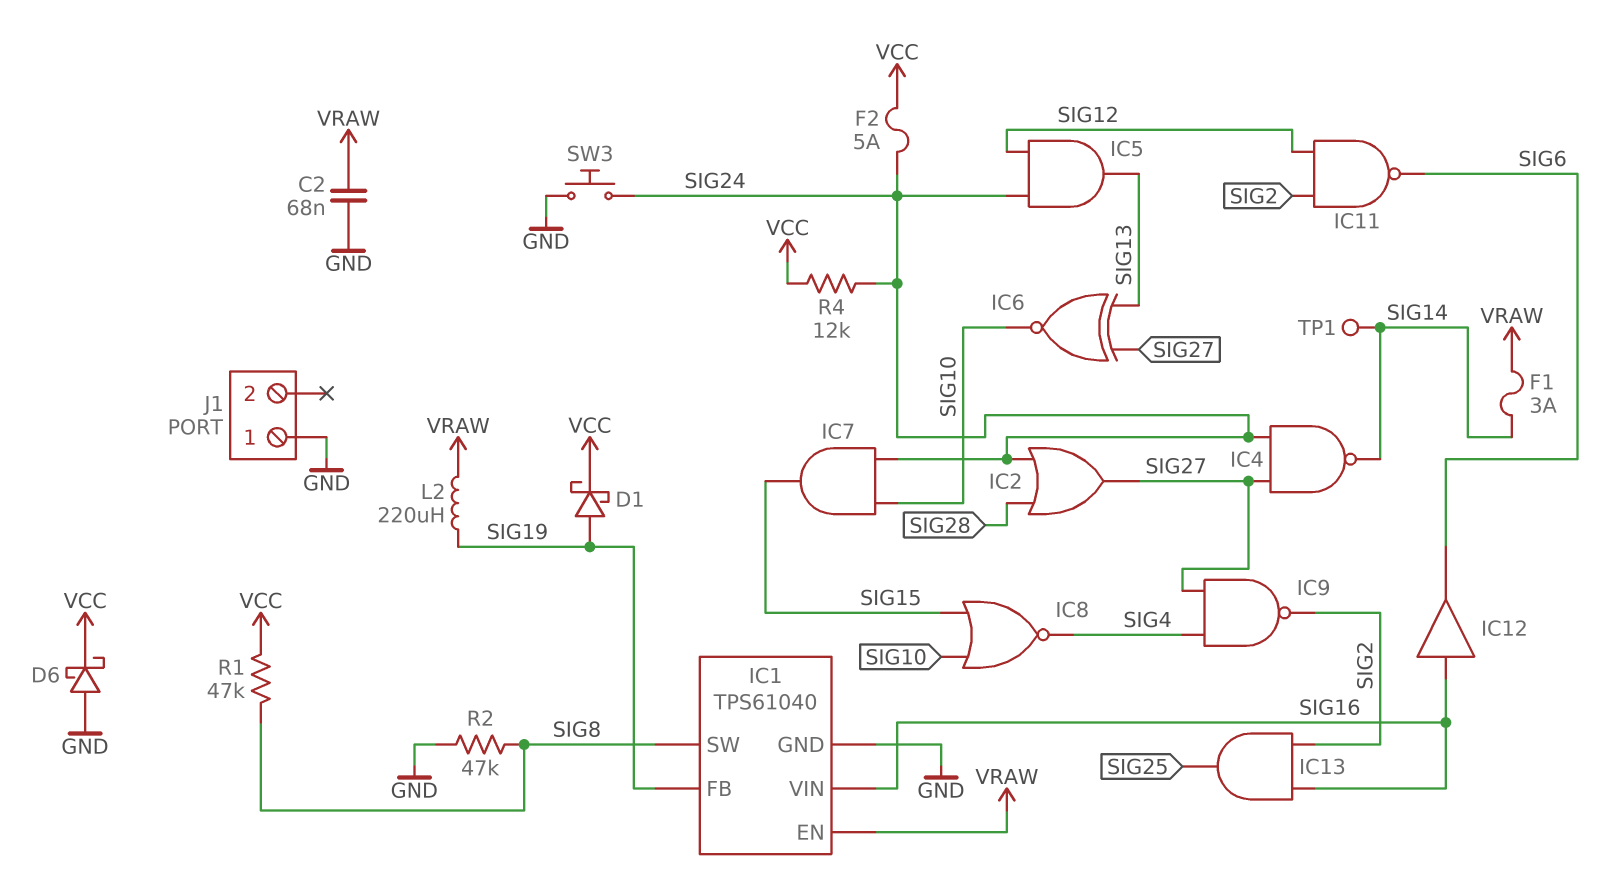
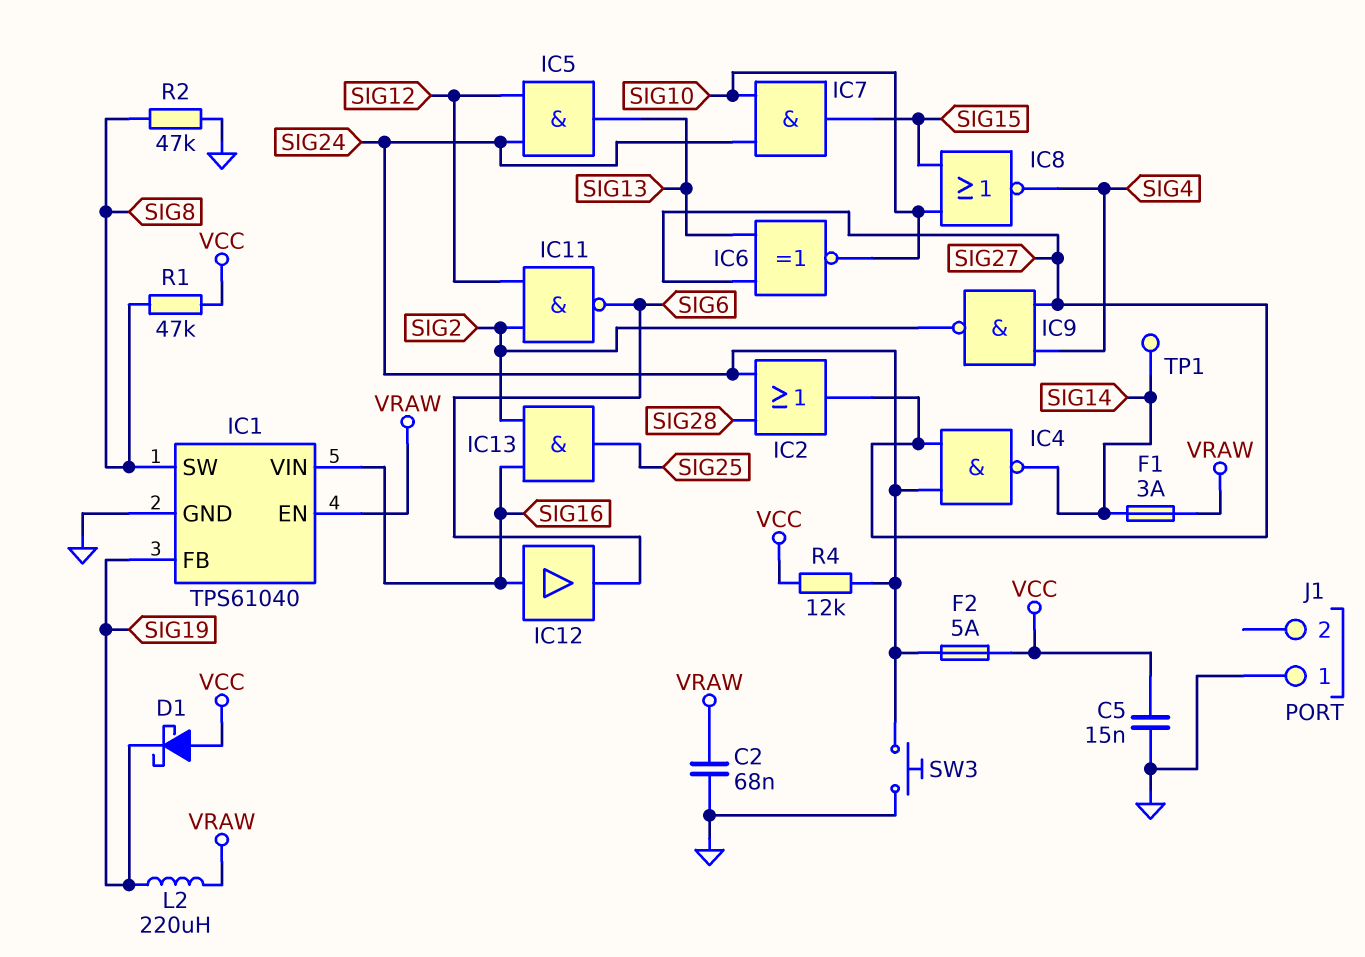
C5: none -> 15nF (GND, VCC)
D1: schottky (A SIG19, K VCC) -> schottky (A VCC, K SIG19)
D6: schottky (A GND, K VCC) -> none

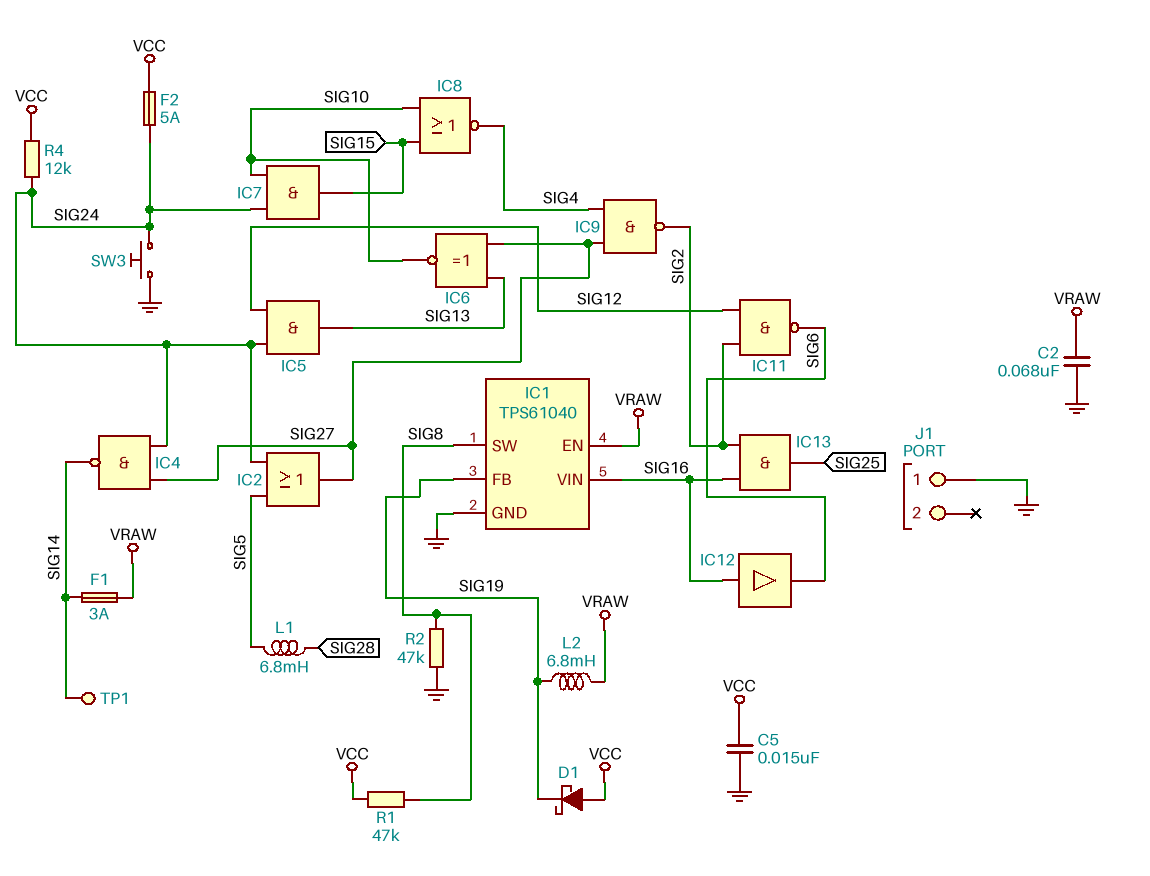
IC2: OR (in SIG24, in SIG28, out SIG27) -> OR (in SIG5, in SIG24, out SIG27)
L1: none -> 6.8mH (SIG5, SIG28)
L2: 220uH (SIG19, VRAW) -> 6.8mH (SIG19, VRAW)

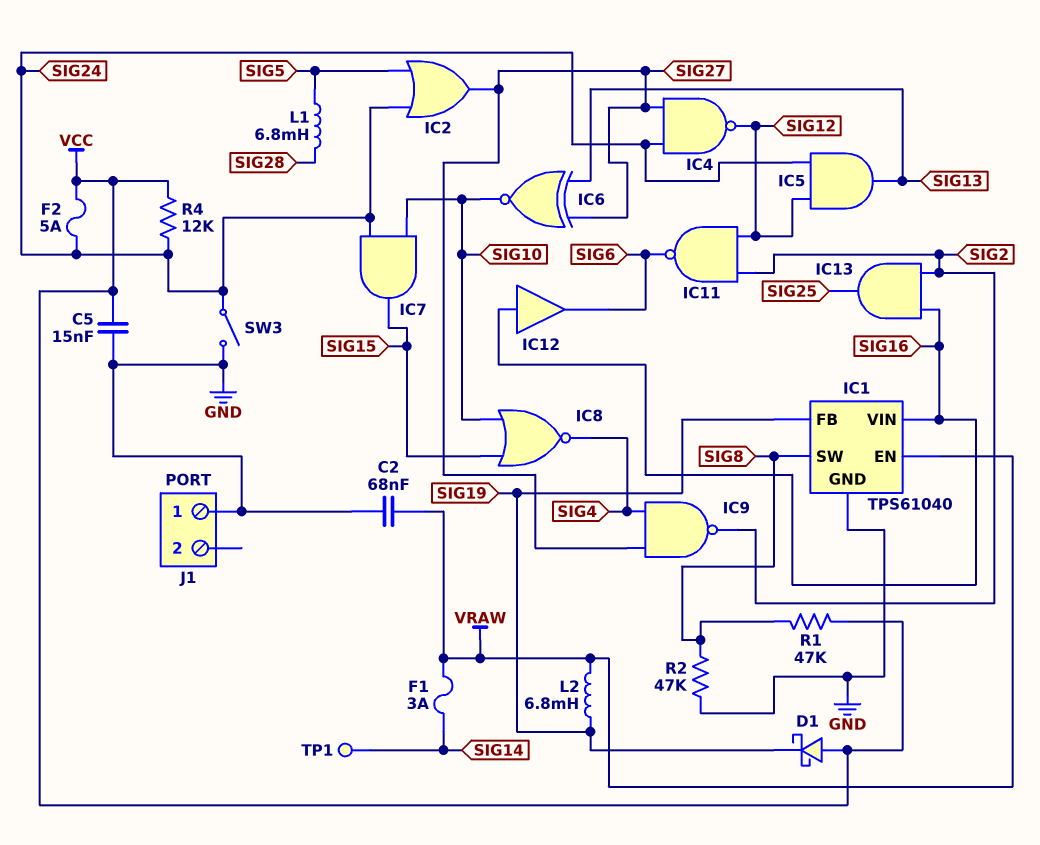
IC4: NAND (in SIG24, in SIG27, out SIG14) -> NAND (in SIG24, in SIG27, out SIG12)
SW3: button (GND, SIG24) -> switch (GND, SIG24)

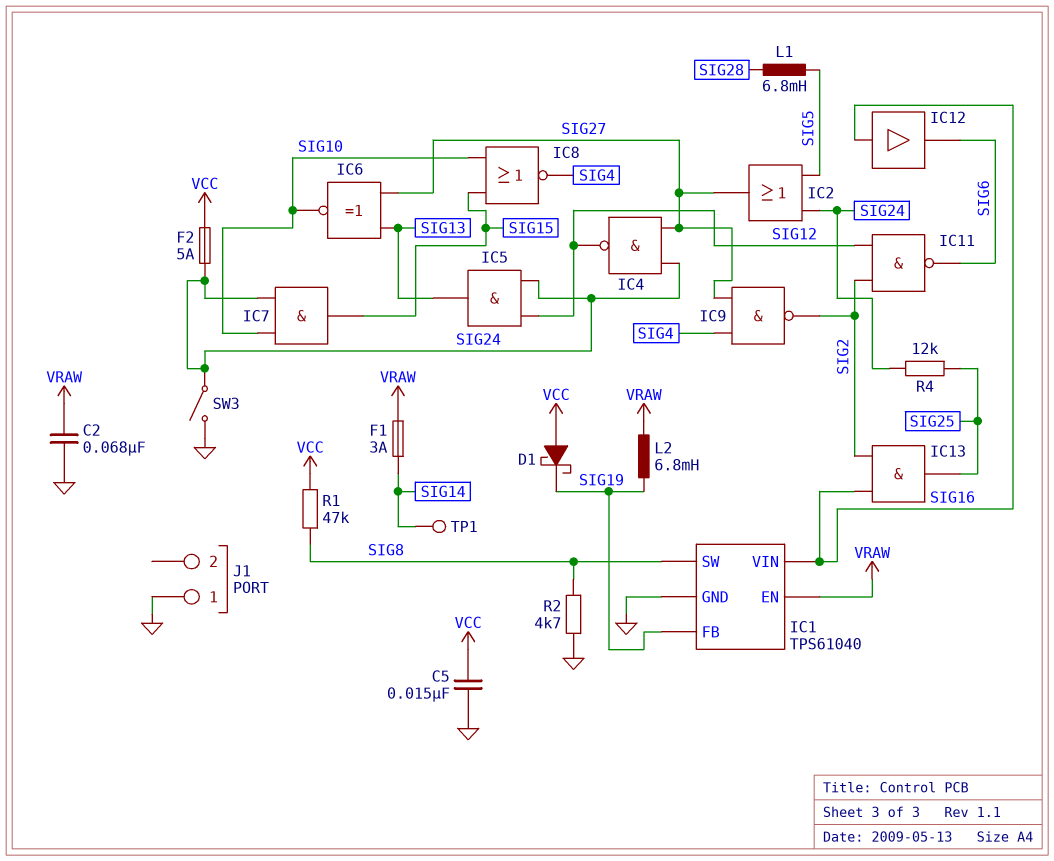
R2: 47k (GND, SIG8) -> 4.7k (GND, SIG8)
R4: 12k (SIG24, VCC) -> 12k (SIG24, SIG25)

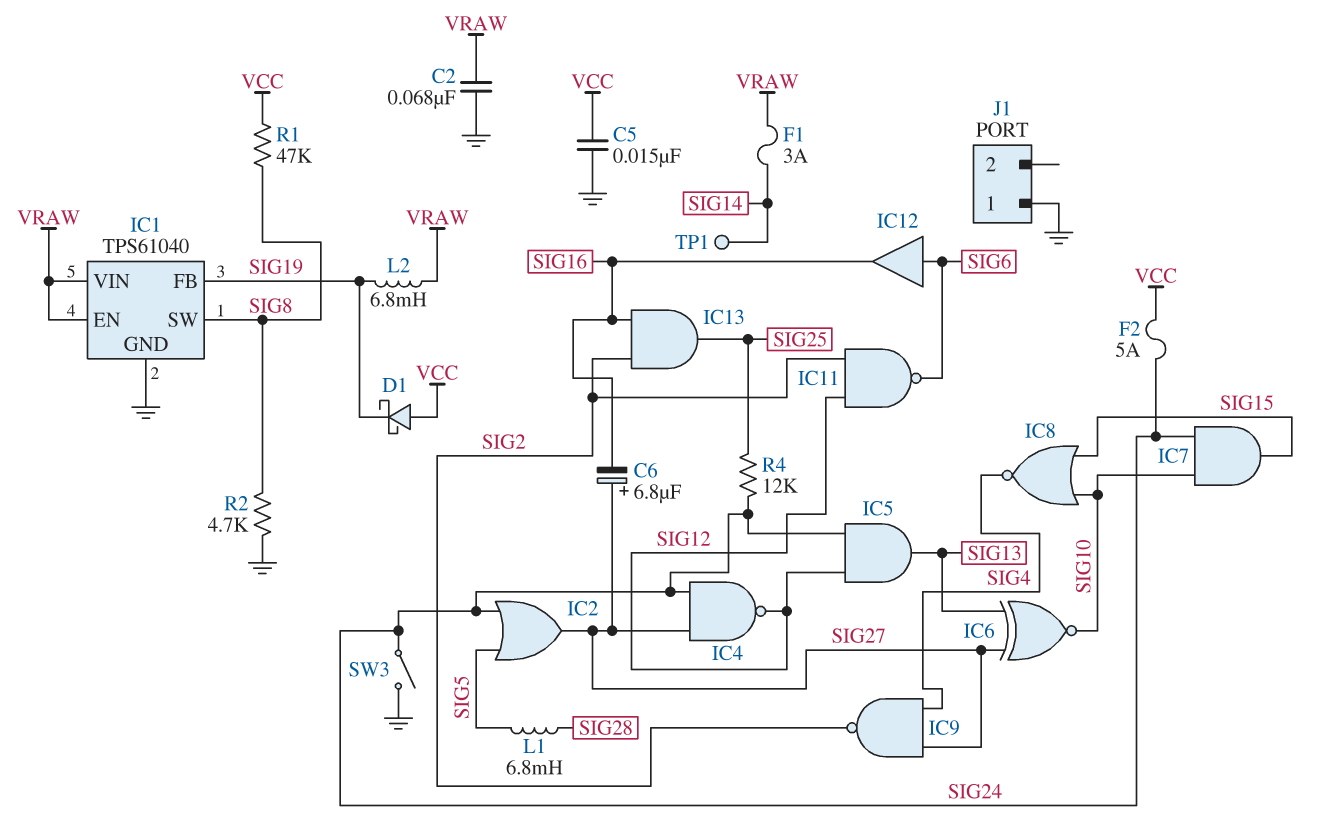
C6: none -> 6.8uF (plus SIG27, minus SIG16)
IC1 pin VIN: SIG16 -> VRAW
IC12: buffer (in SIG16, out SIG6) -> buffer (in SIG6, out SIG16)

